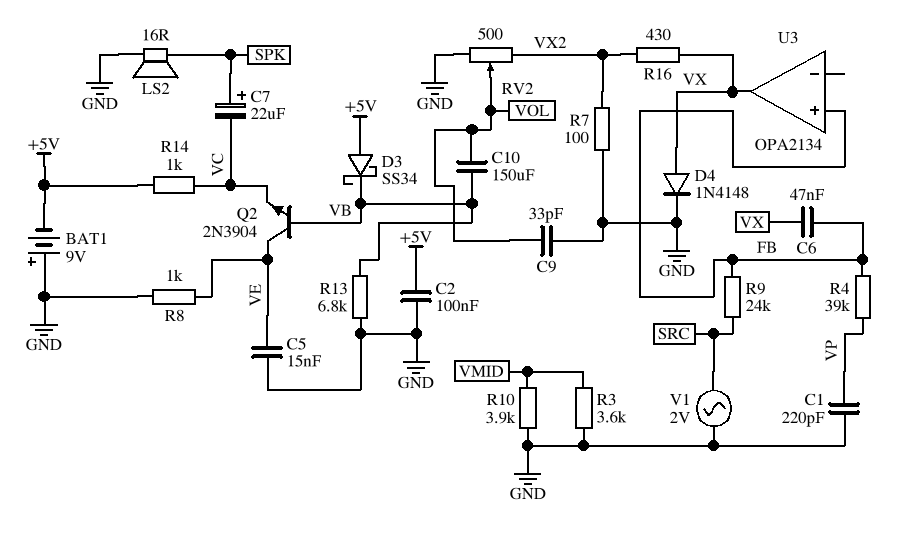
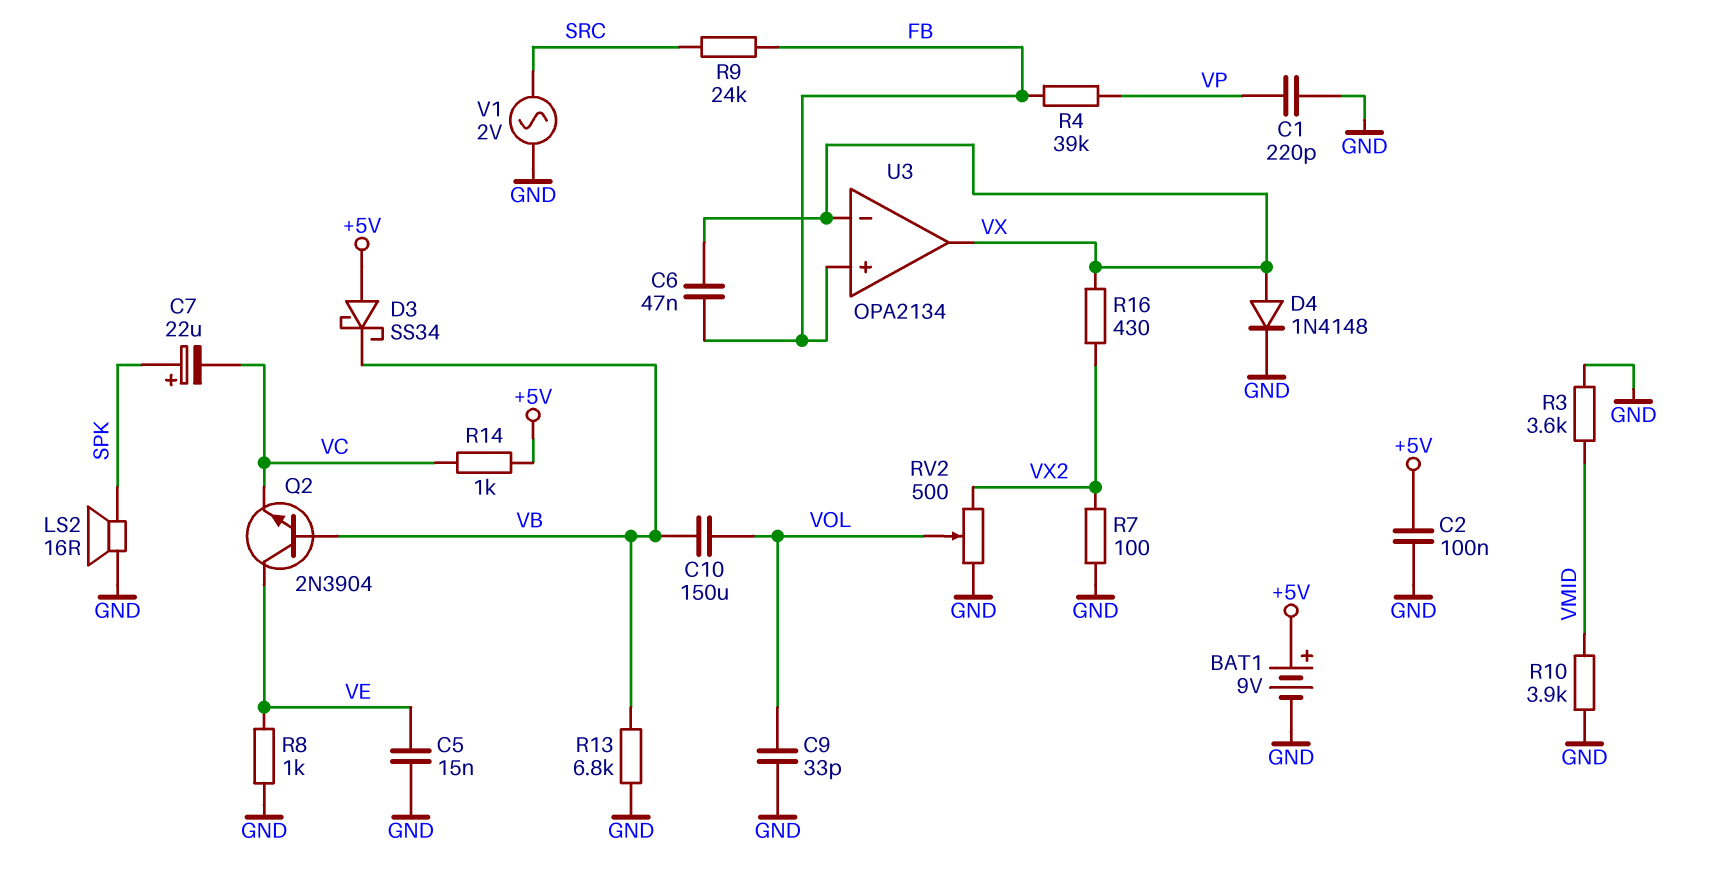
BAT1: 9V (plus GND, minus +5V) -> 9V (plus +5V, minus GND)
U3 pin in-: none -> VX

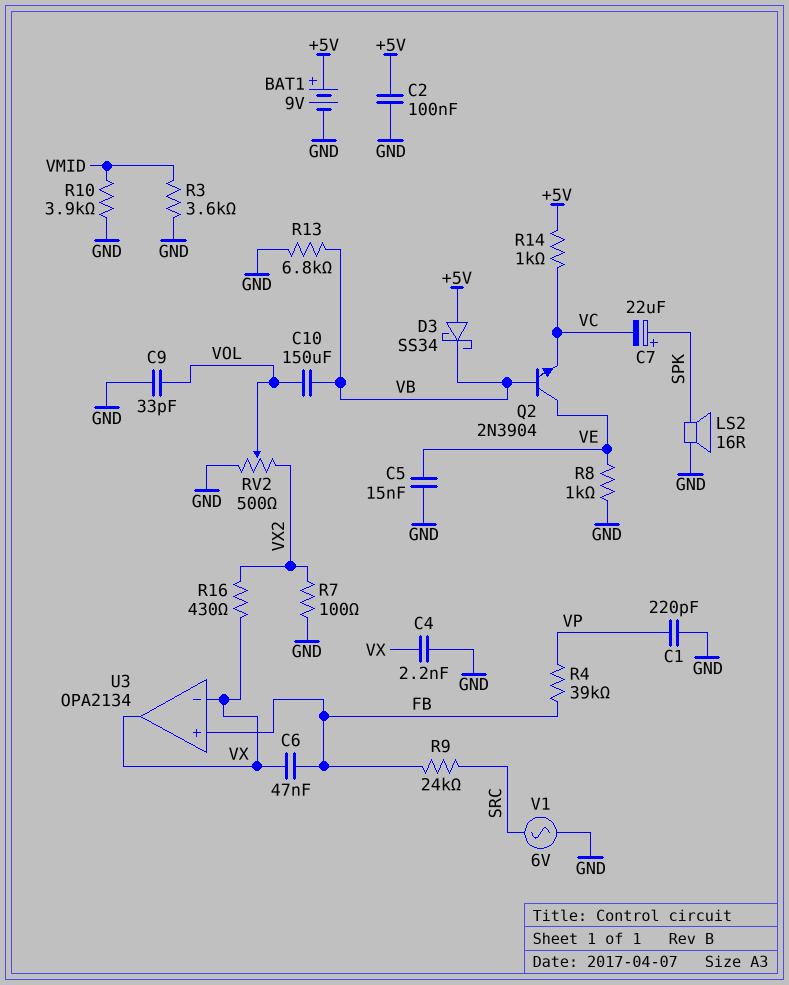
C4: none -> 2.2nF (GND, VX)
D4: diode 1N4148 (A VX, K GND) -> none
V1: AC 2V (GND, SRC) -> AC 6V (GND, SRC)

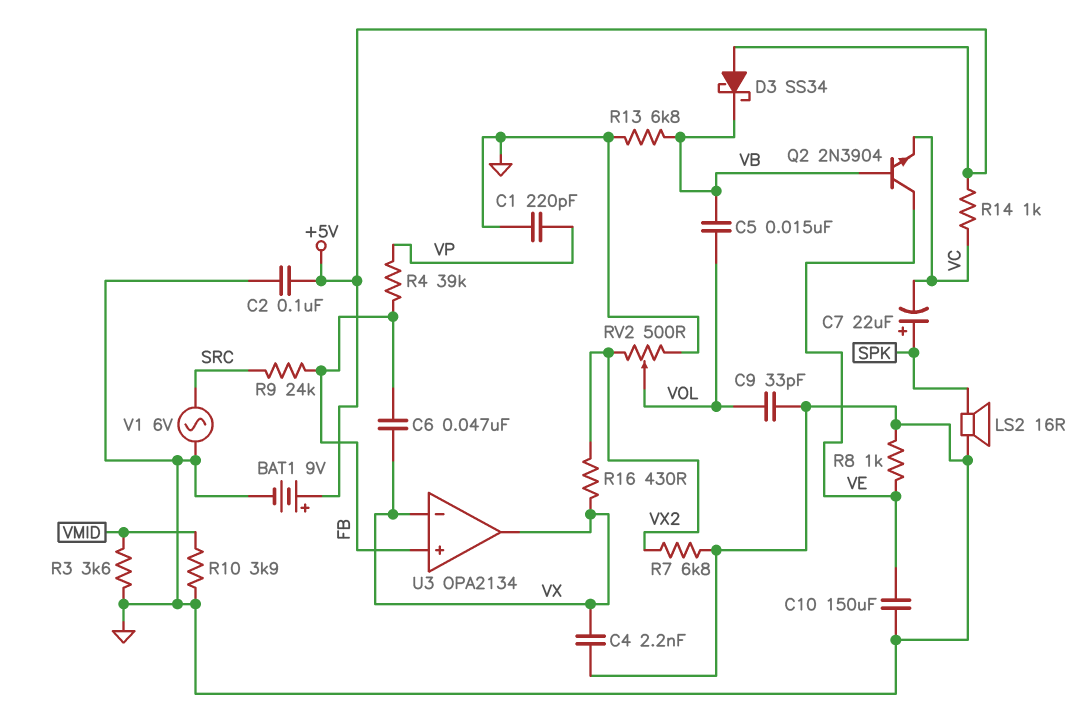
C5: 15nF (GND, VE) -> 15nF (VB, VOL)
C10: 150uF (VB, VOL) -> 150uF (GND, VE)
R7: 100 (GND, VX2) -> 6.8k (GND, VX2)

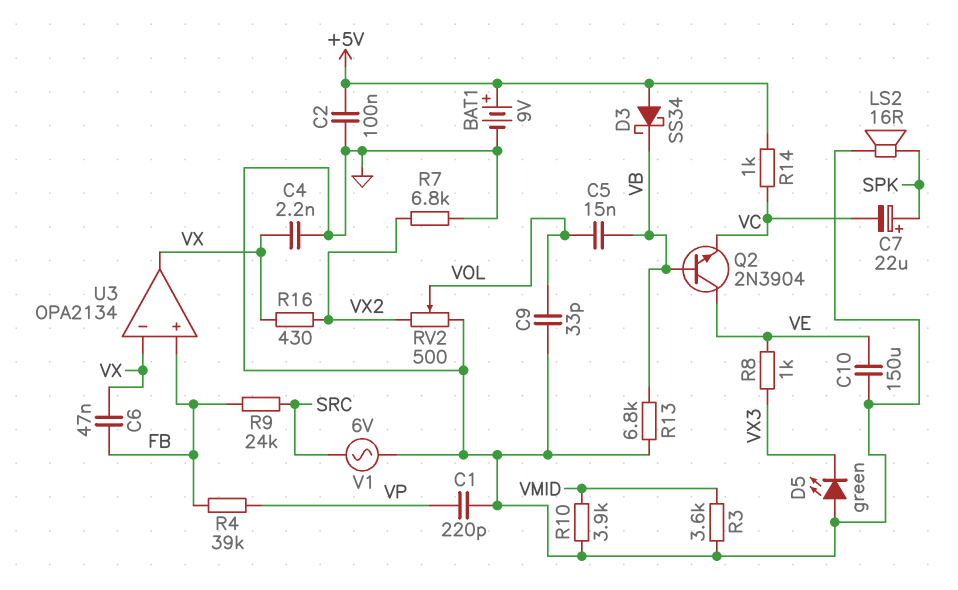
D5: none -> LED green (A GND, K VX3)
R8: 1k (GND, VE) -> 1k (VE, VX3)

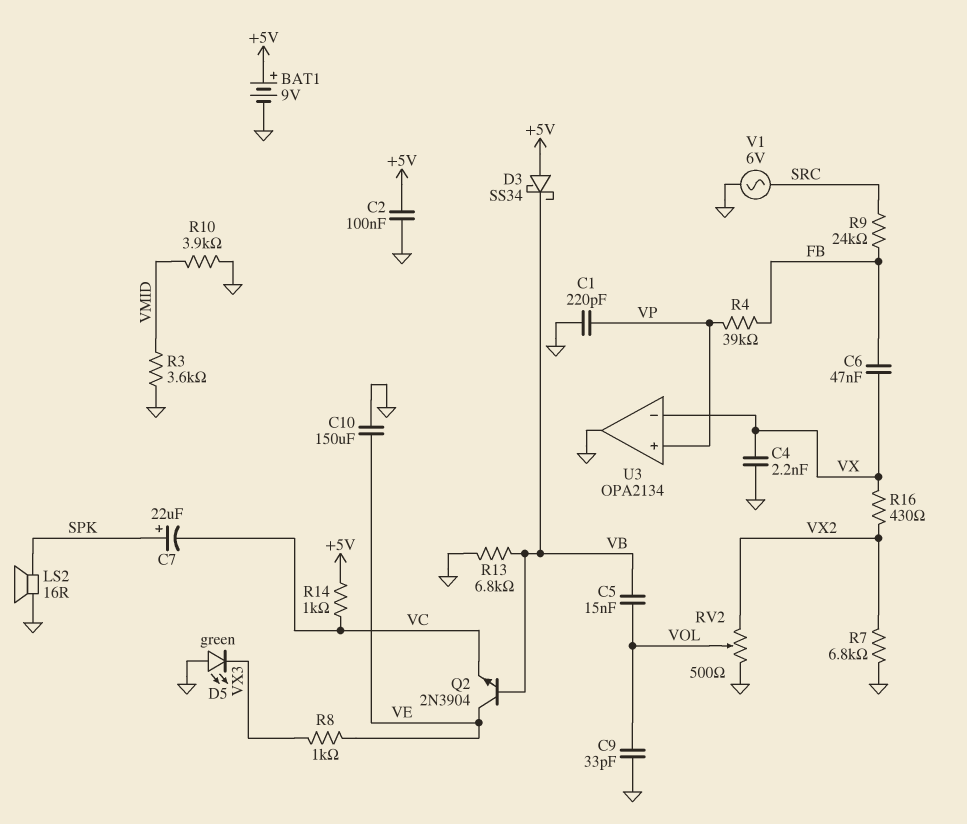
U3 pin in+: FB -> VP
U3 pin out: VX -> GND

